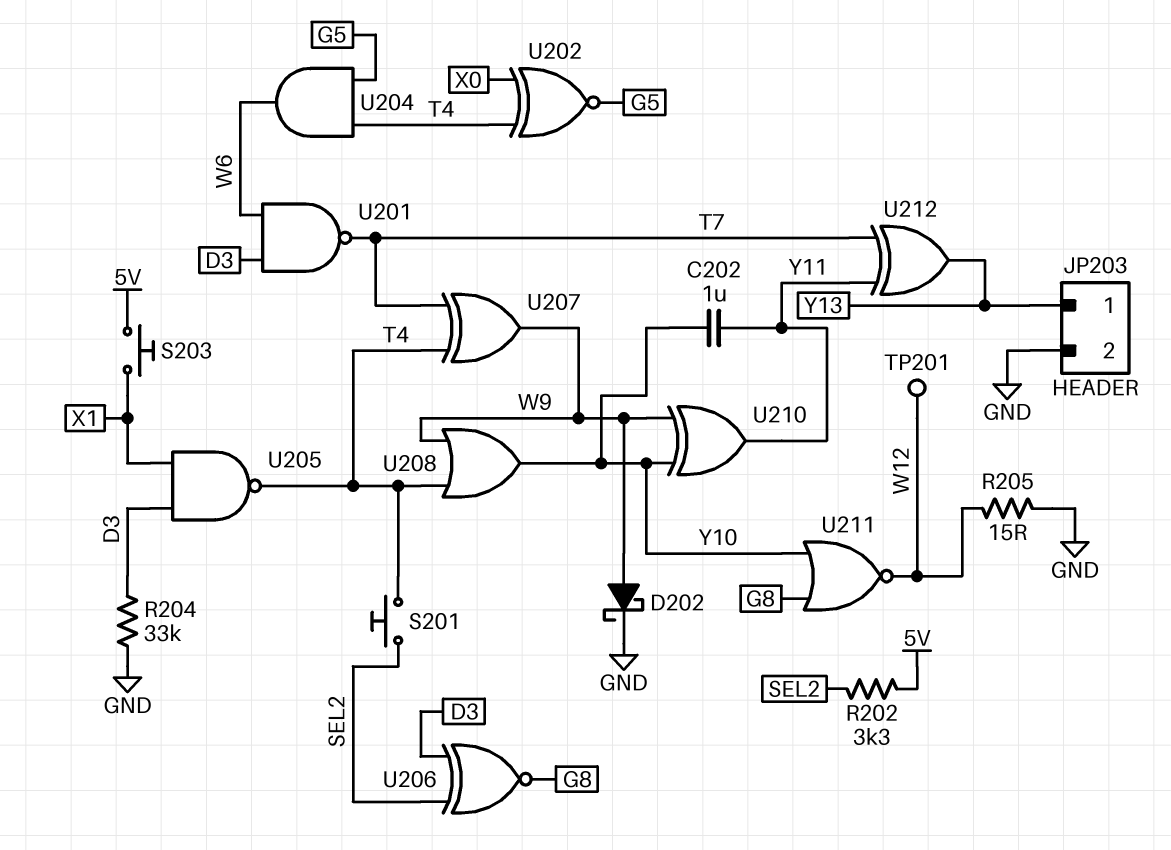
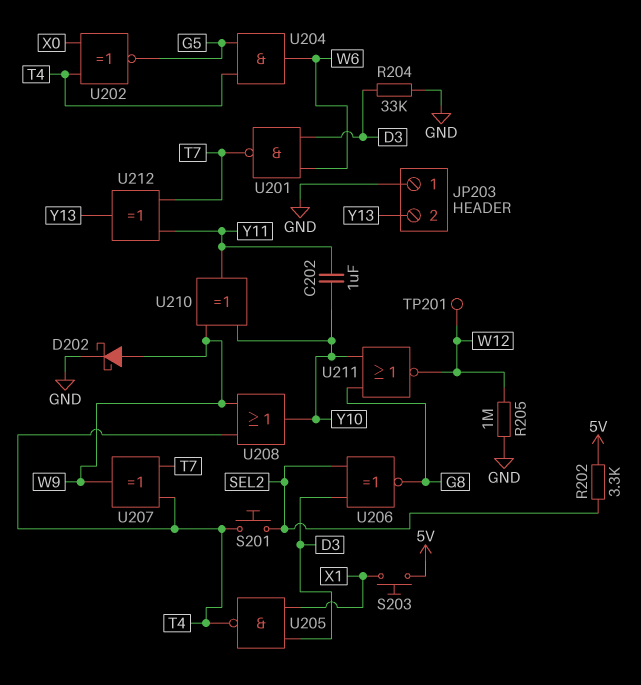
JP203 pin 1: Y13 -> GND
JP203 pin 2: GND -> Y13
R205: 15 (GND, W12) -> 1M (GND, W12)

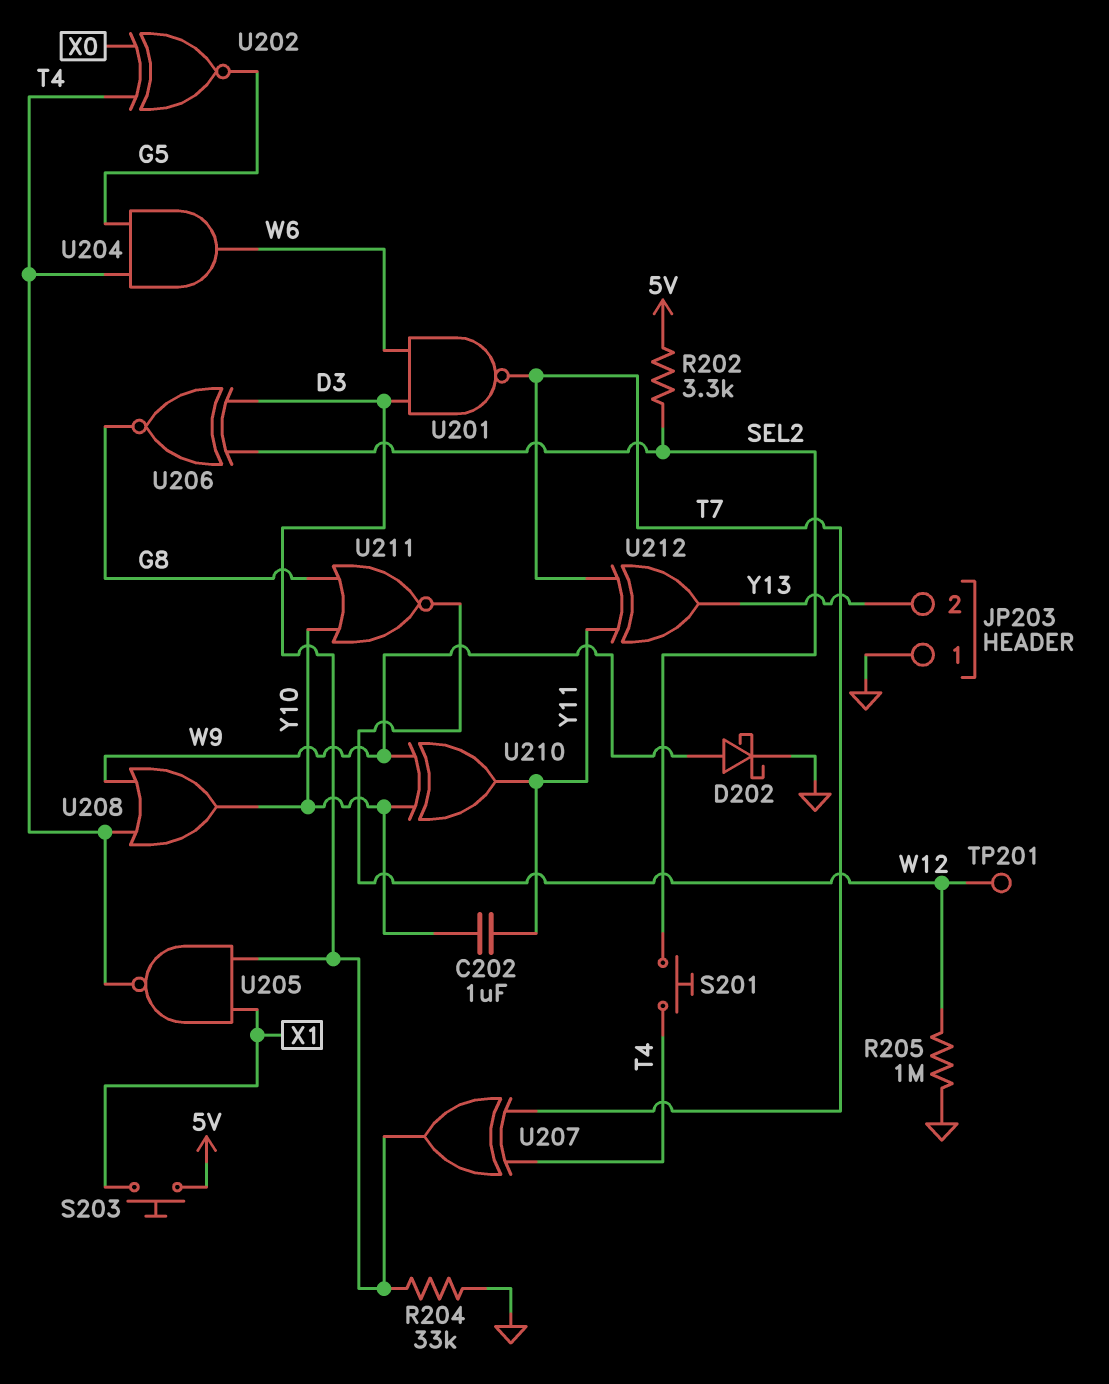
U207: XOR (in T4, in T7, out W9) -> XOR (in T4, in T7, out D3)

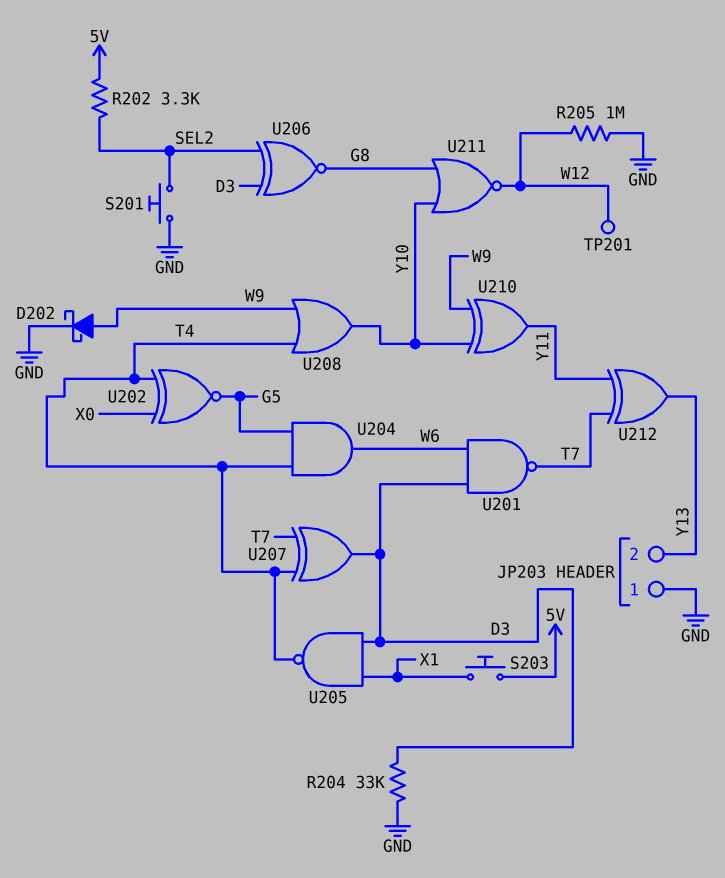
C202: 1uF (Y10, Y11) -> none
S201: button (SEL2, T4) -> button (GND, SEL2)

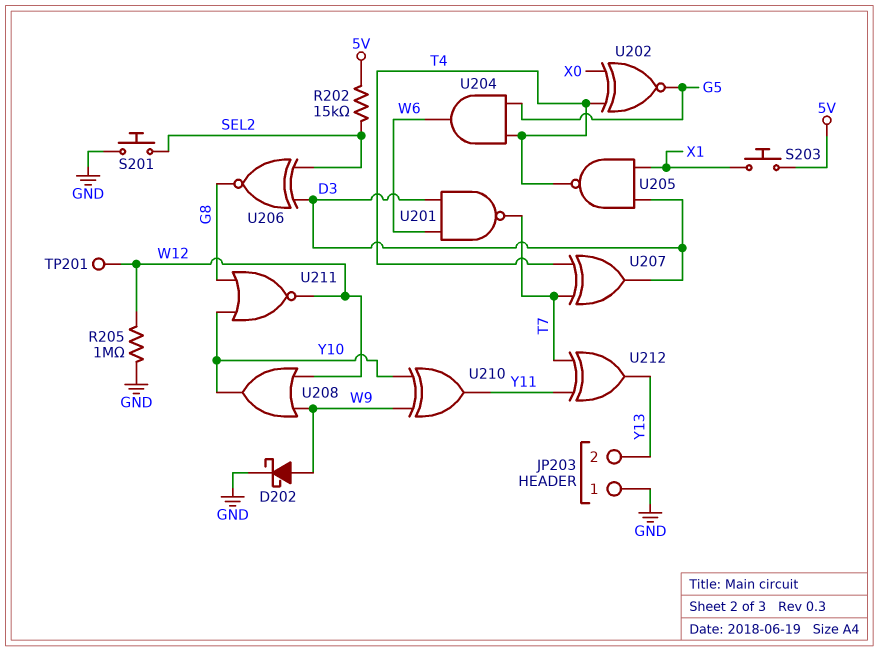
R202: 3.3k (5V, SEL2) -> 15k (5V, SEL2)
R204: 33k (D3, GND) -> none
U208: OR (in T4, in W9, out Y10) -> OR (in W9, in W12, out Y10)

